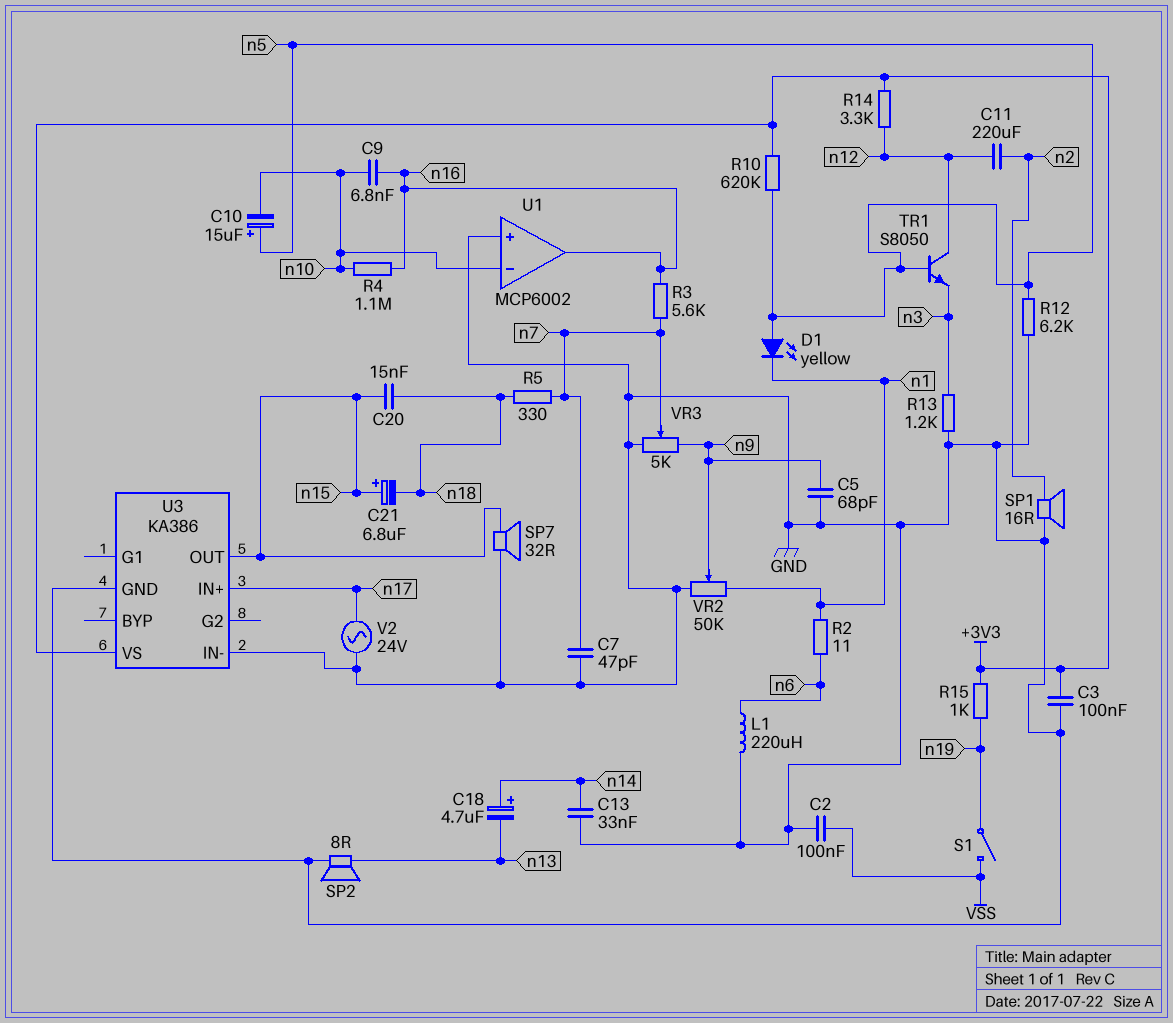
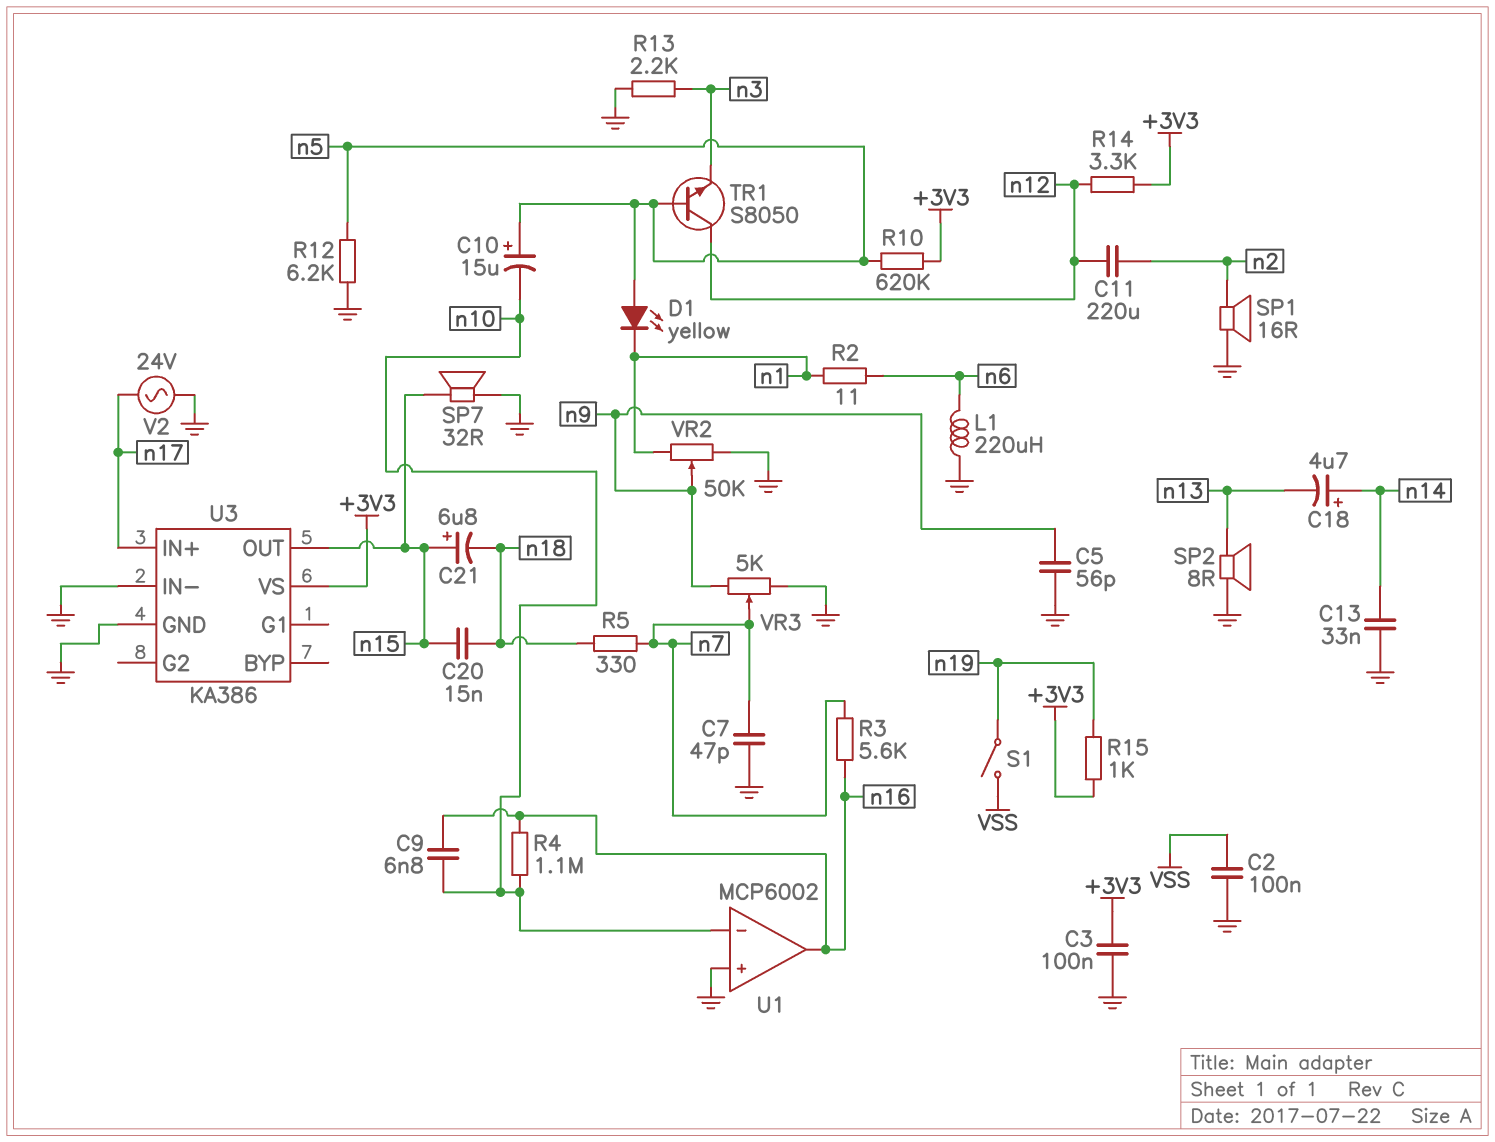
C5: 68pF (GND, n9) -> 56pF (GND, n9)
R13: 1.2k (GND, n3) -> 2.2k (GND, n3)

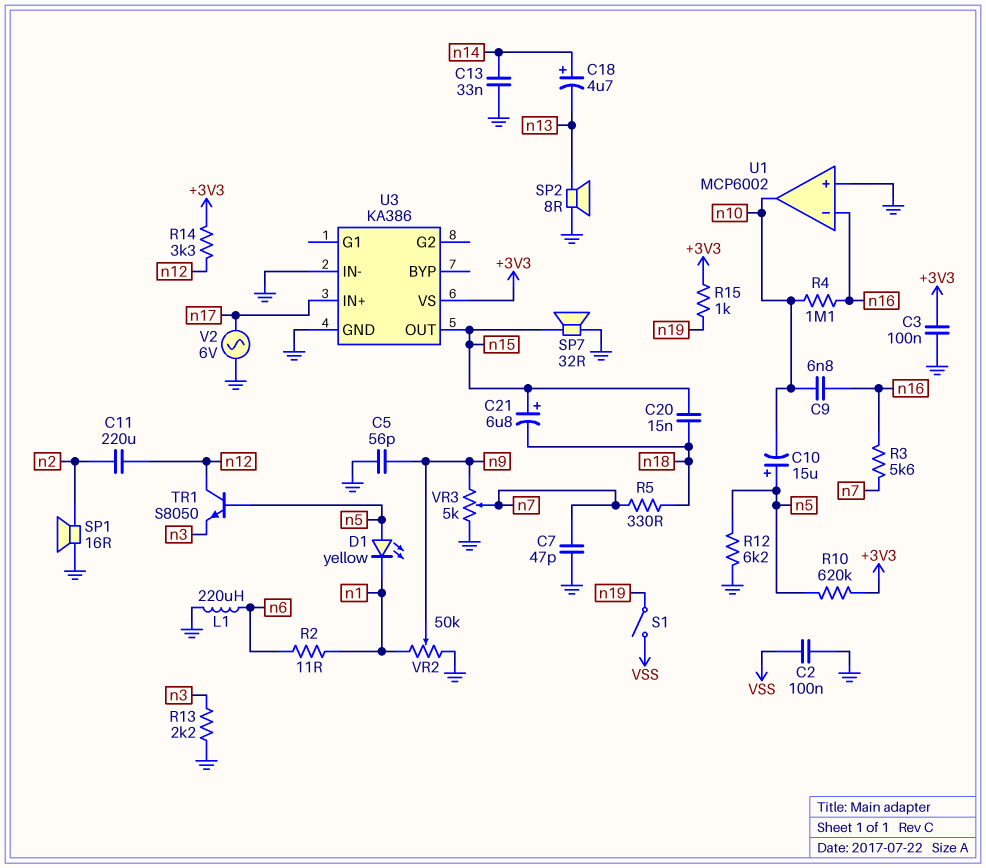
U1 pin in-: n10 -> n16
U1 pin out: n16 -> n10
V2: AC 24V (GND, n17) -> AC 6V (GND, n17)

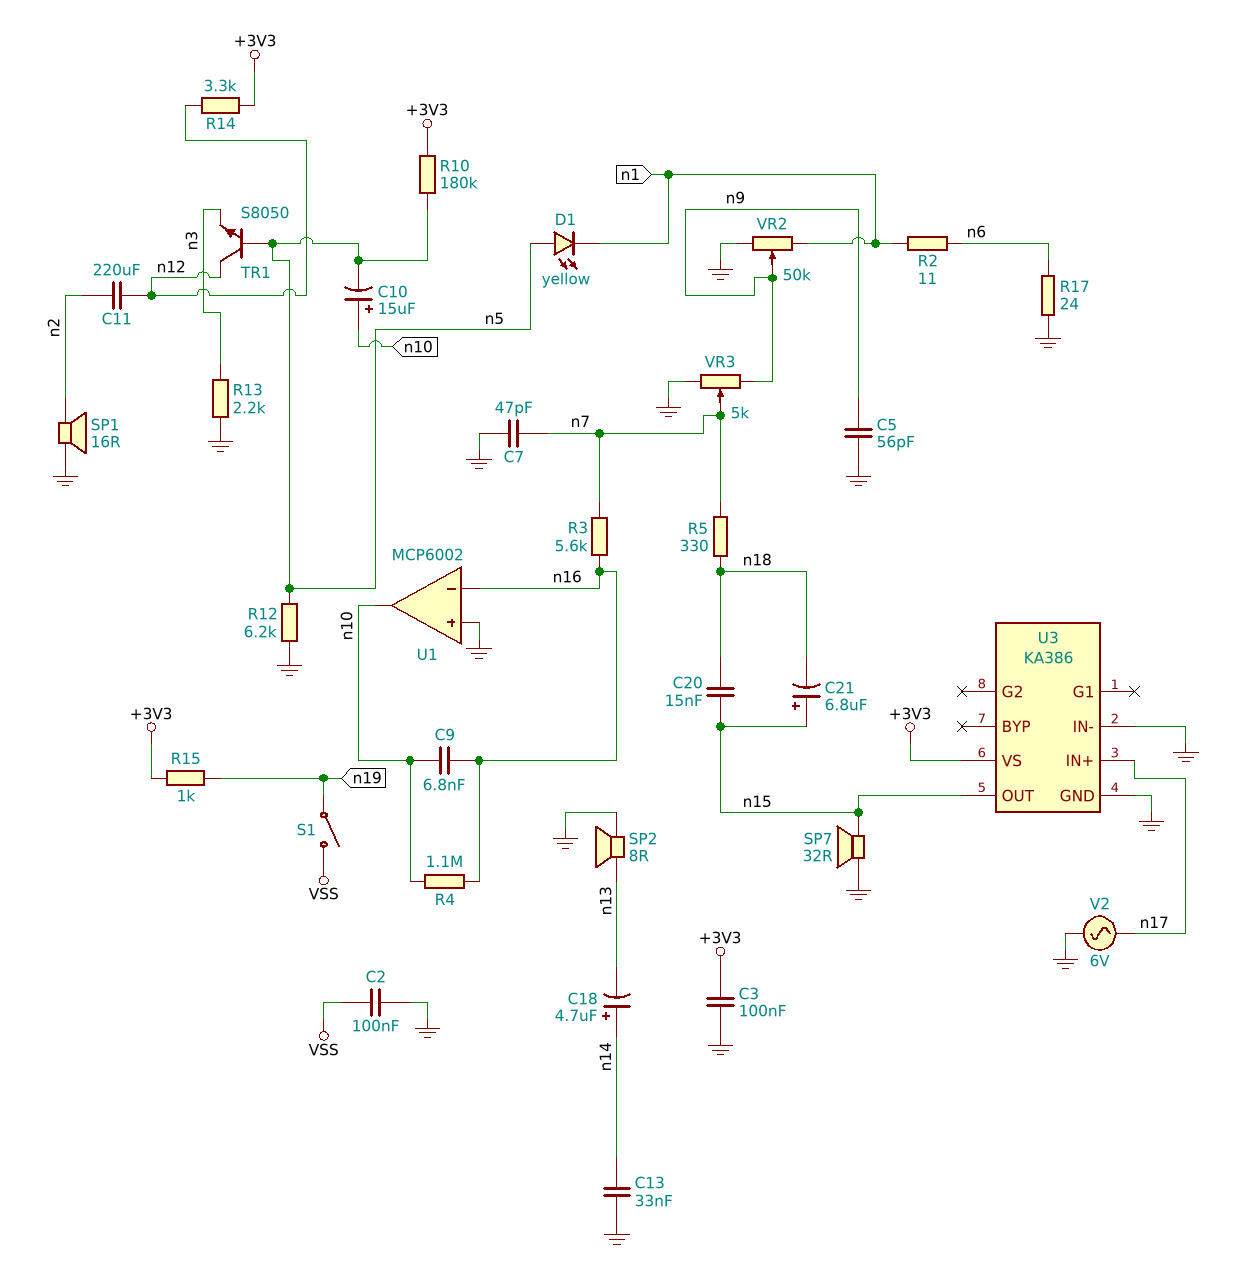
C10: 15uF (plus n5, minus n10) -> 15uF (plus n10, minus n5)
L1: 220uH (GND, n6) -> none
R10: 620k (+3V3, n5) -> 180k (+3V3, n5)
R17: none -> 24 (GND, n6)

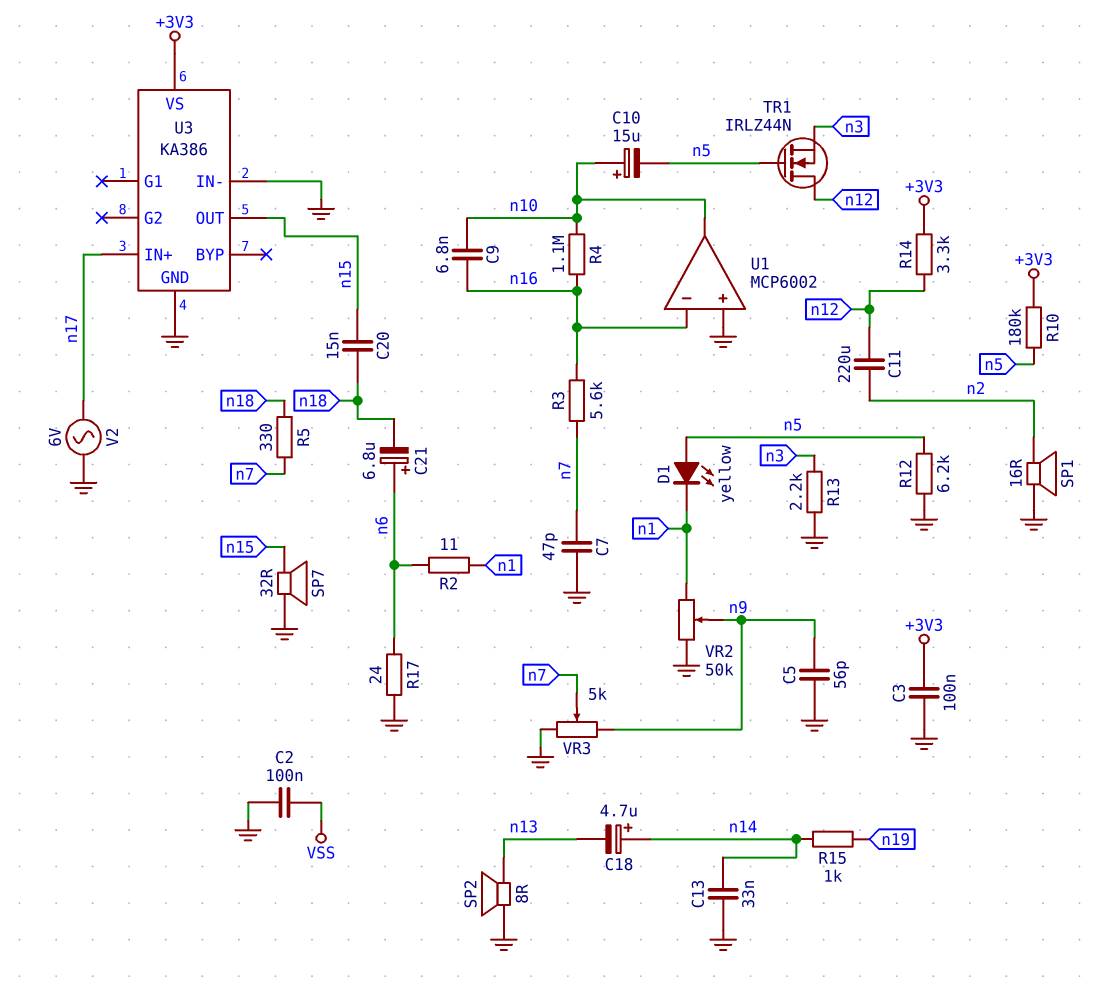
C21: 6.8uF (plus n15, minus n18) -> 6.8uF (plus n6, minus n18)
R15: 1k (+3V3, n19) -> 1k (n14, n19)
S1: switch (VSS, n19) -> none
TR1: NPN S8050 (B n5, C n12, E n3) -> NMOS IRLZ44N (G n5, D n12, S n3)

